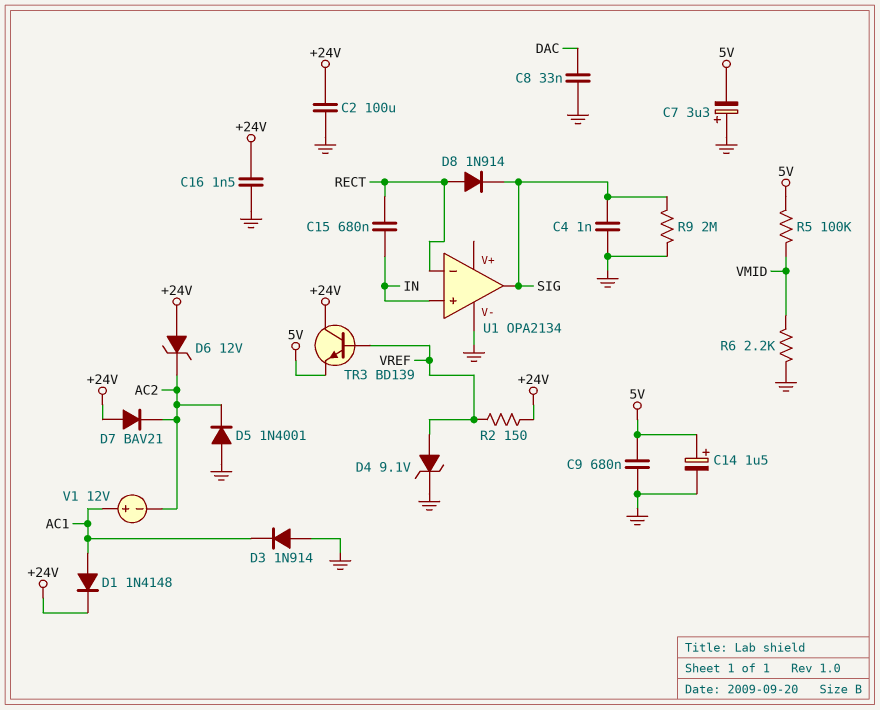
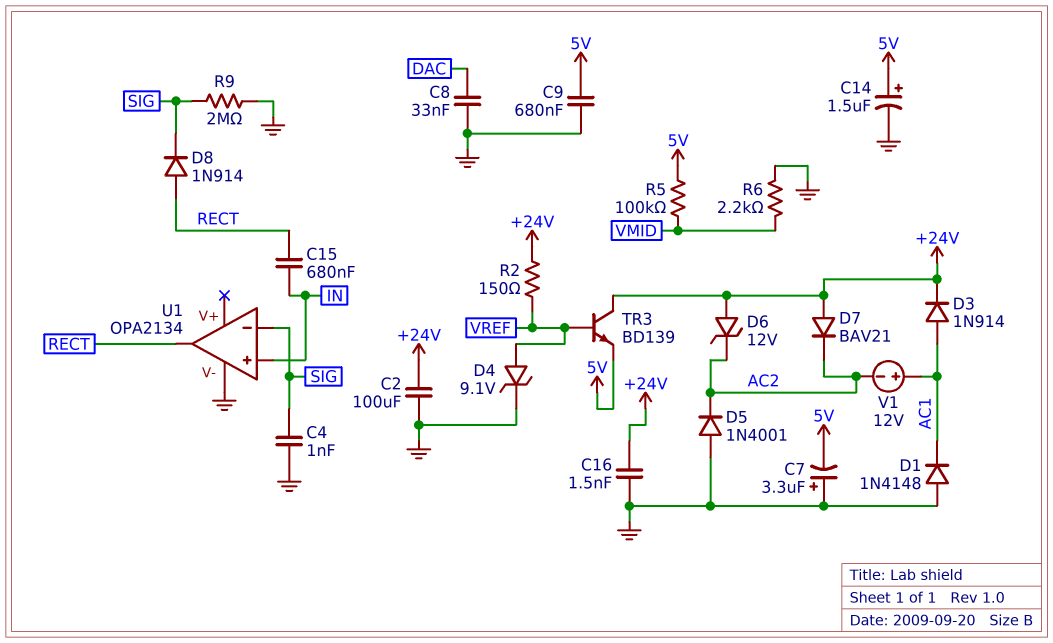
D1: diode 1N4148 (A AC1, K +24V) -> diode 1N4148 (A GND, K AC1)
D3: diode 1N914 (A GND, K AC1) -> diode 1N914 (A AC1, K +24V)
U1 pin in-: RECT -> SIG
U1 pin out: SIG -> RECT

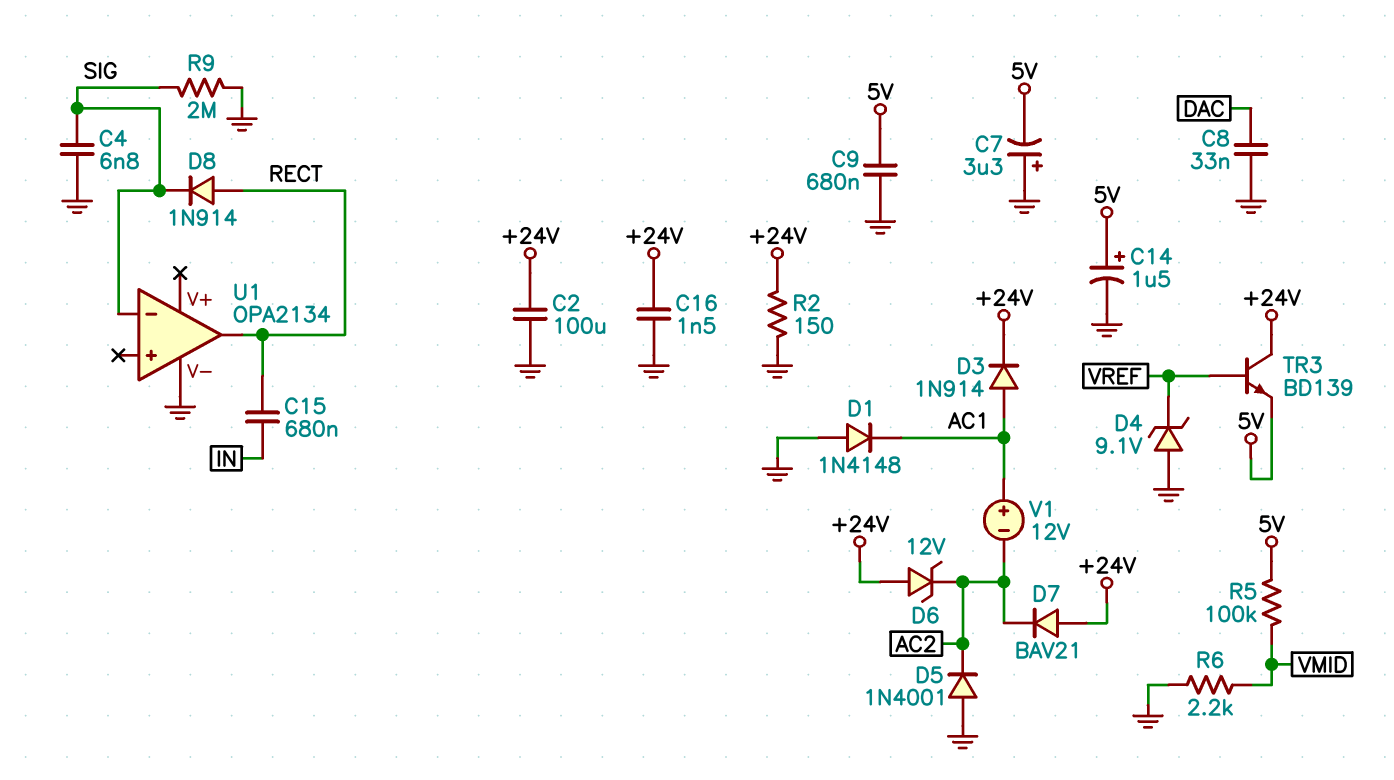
C4: 1nF (GND, SIG) -> 6.8nF (GND, SIG)
D4: zener 9.1V (A VREF, K GND) -> zener 9.1V (A GND, K VREF)
R2: 150 (+24V, VREF) -> 150 (+24V, GND)
U1 pin in+: IN -> none

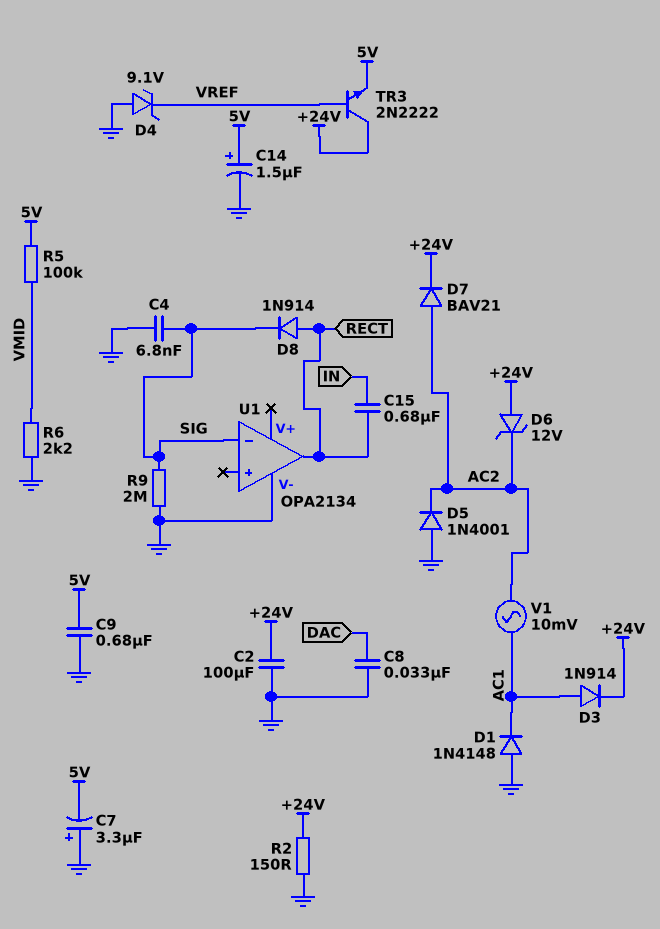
C16: 1.5nF (+24V, GND) -> none
D7: diode BAV21 (A +24V, K AC2) -> diode BAV21 (A AC2, K +24V)
TR3: NPN BD139 (B VREF, C +24V, E 5V) -> NPN 2N2222 (B VREF, C +24V, E 5V)
V1: 12V (plus AC1, minus AC2) -> AC 10mV (AC1, AC2)

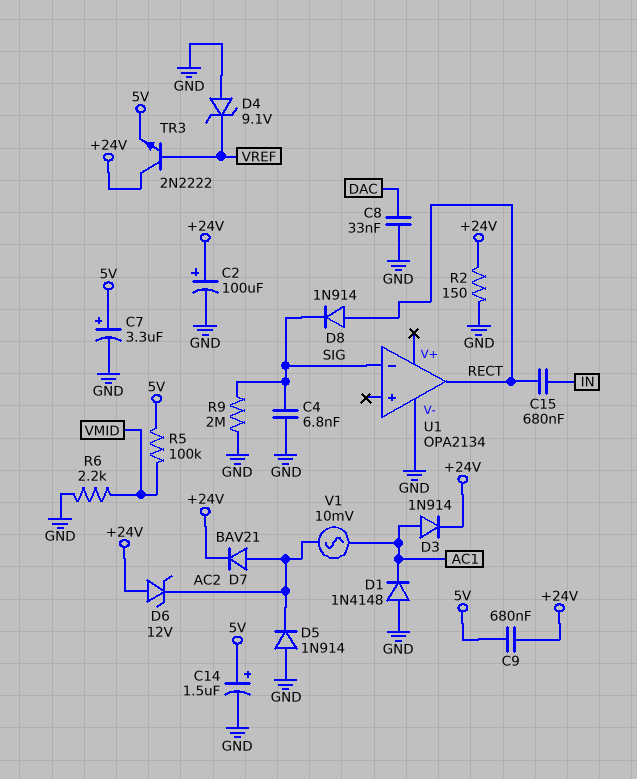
C2: 100uF (+24V, GND) -> 100uF (plus +24V, minus GND)
C7: 3.3uF (plus GND, minus 5V) -> 3.3uF (plus 5V, minus GND)
C9: 680nF (5V, GND) -> 680nF (+24V, 5V)
D5: diode 1N4001 (A GND, K AC2) -> diode 1N914 (A GND, K AC2)

